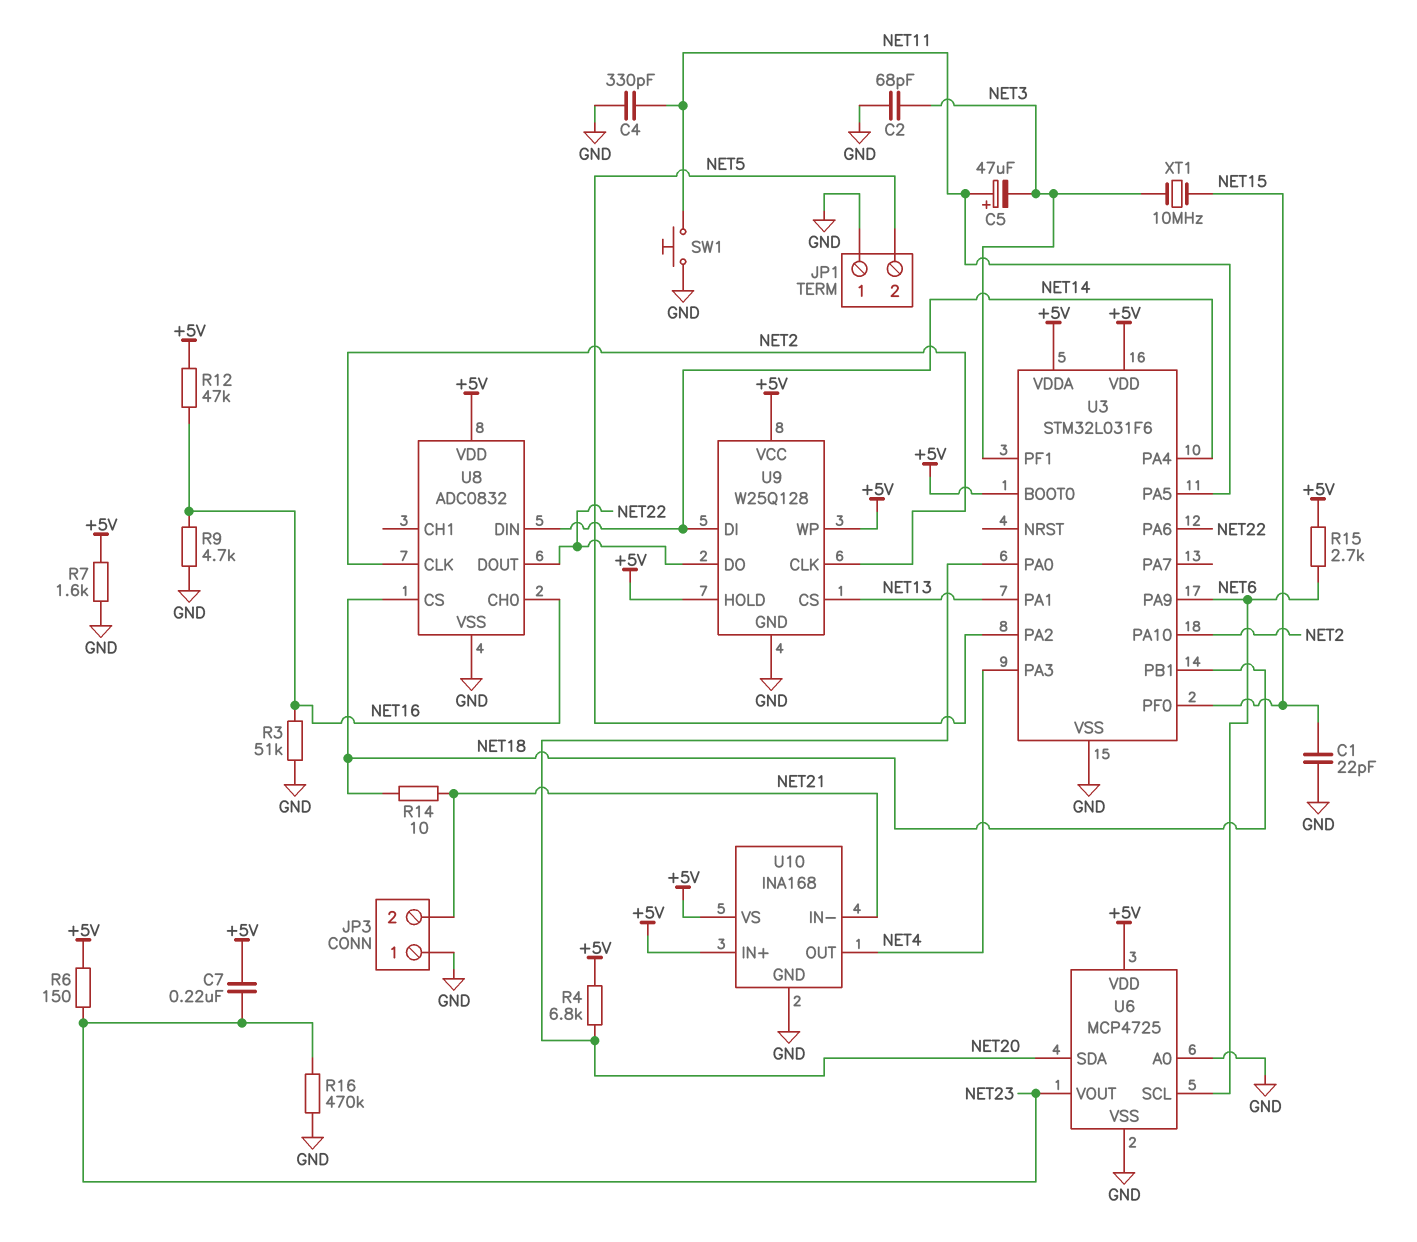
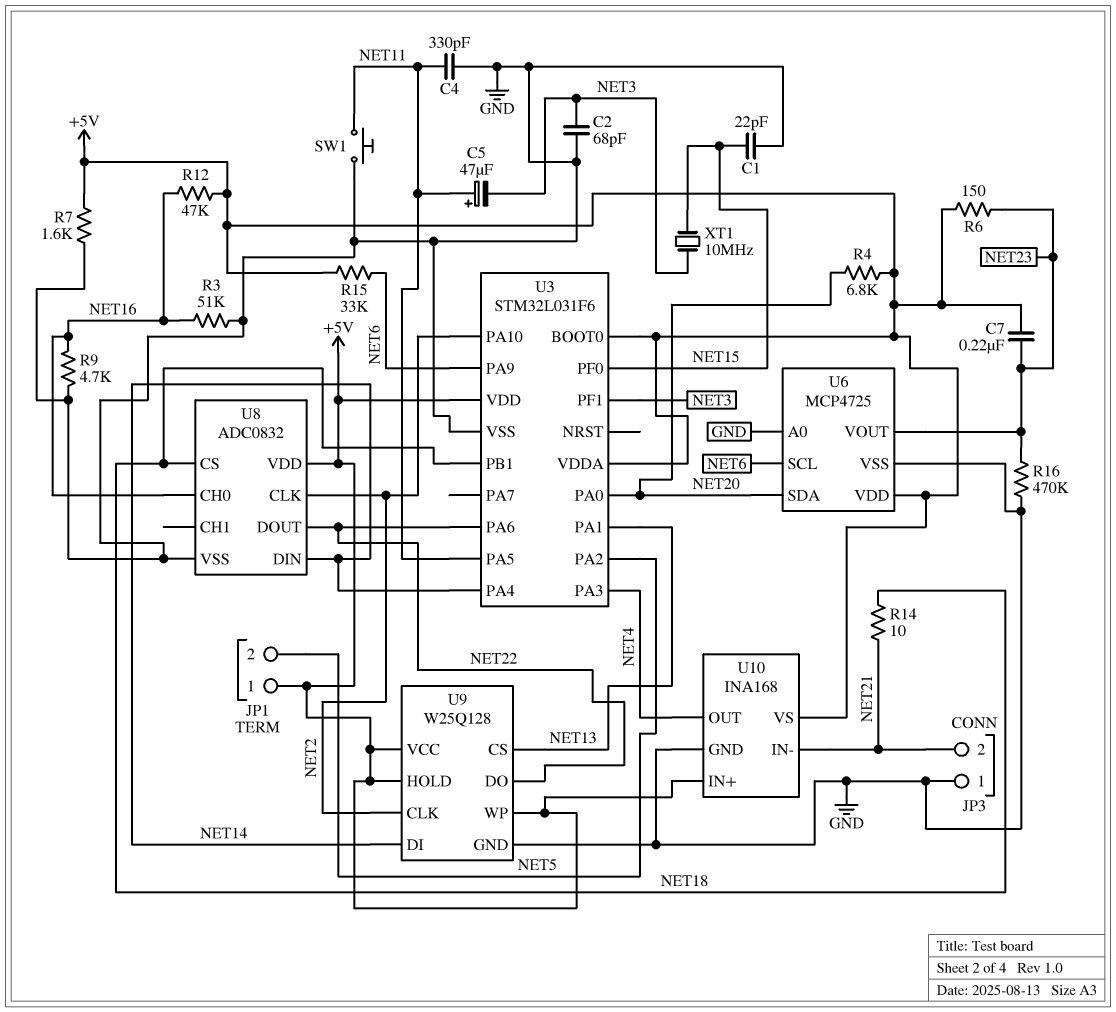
JP1 pin 1: GND -> +5V
R15: 2.7k (+5V, NET6) -> 33k (+5V, NET6)

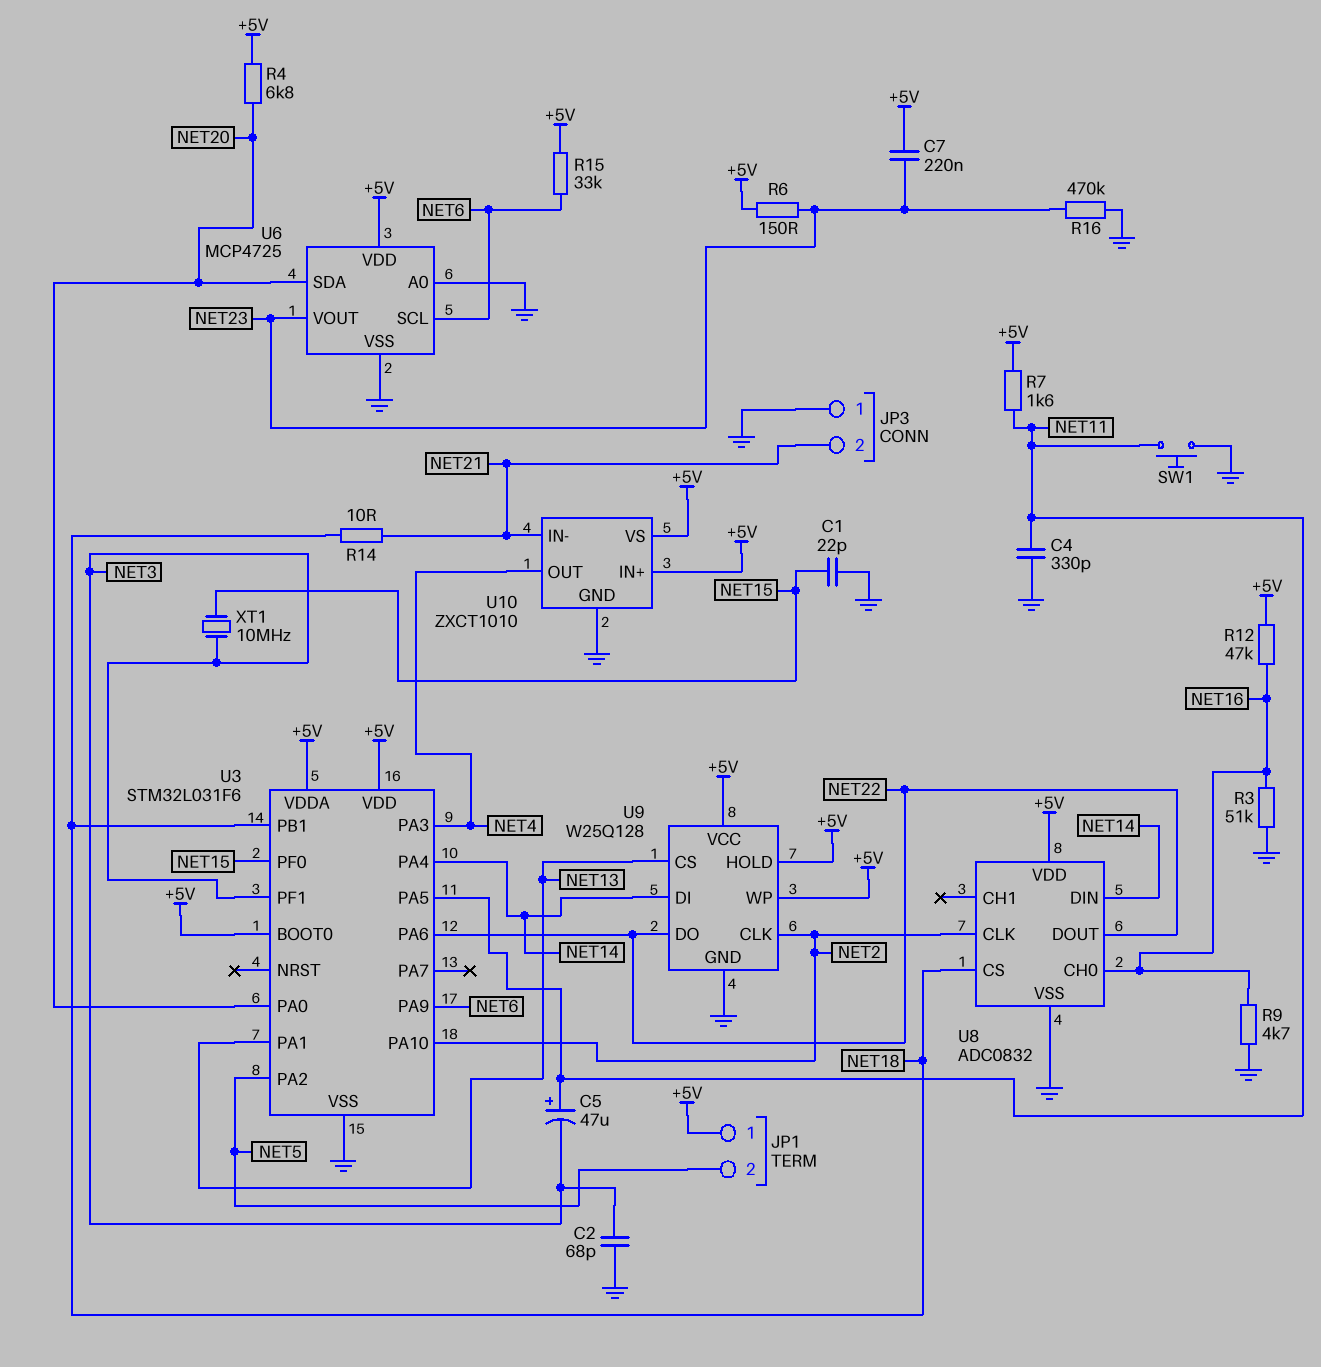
R7: 1.6k (+5V, GND) -> 1.6k (+5V, NET11)
U10: INA168 -> ZXCT1010

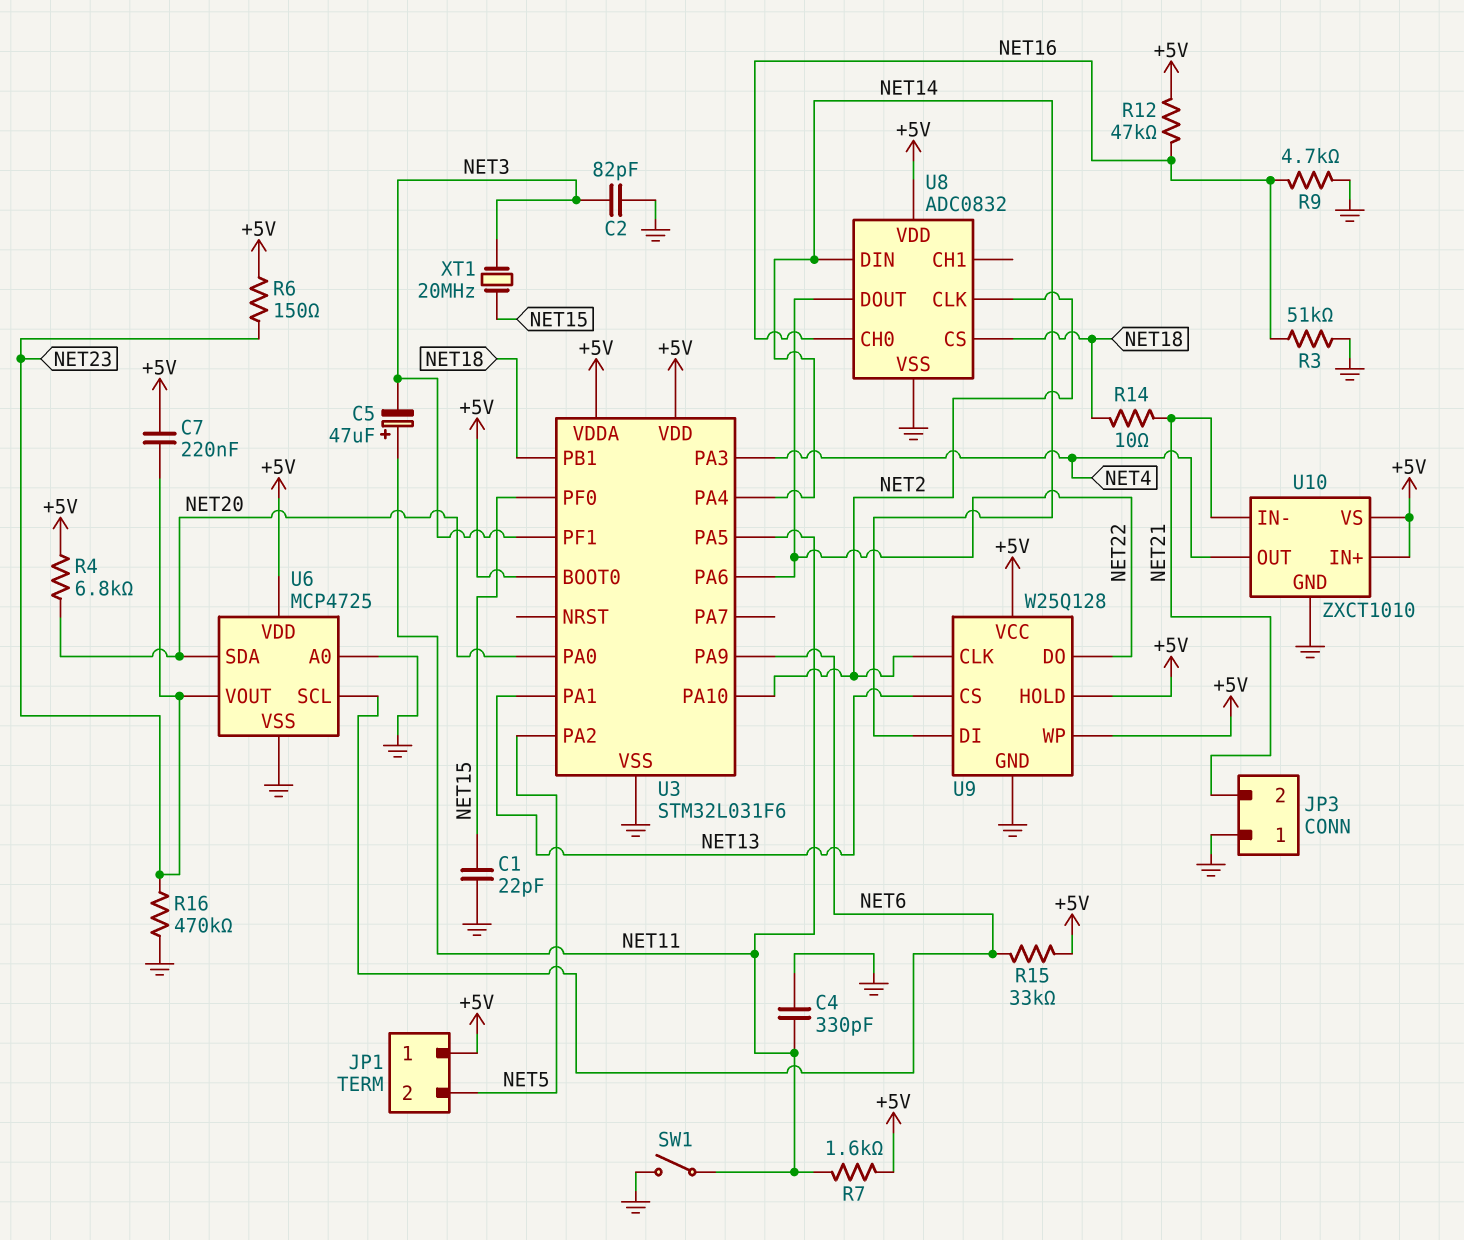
C2: 68pF (GND, NET3) -> 82pF (GND, NET3)
SW1: button (GND, NET11) -> switch (GND, NET11)
XT1: 10MHz (NET3, NET15) -> 20MHz (NET3, NET15)

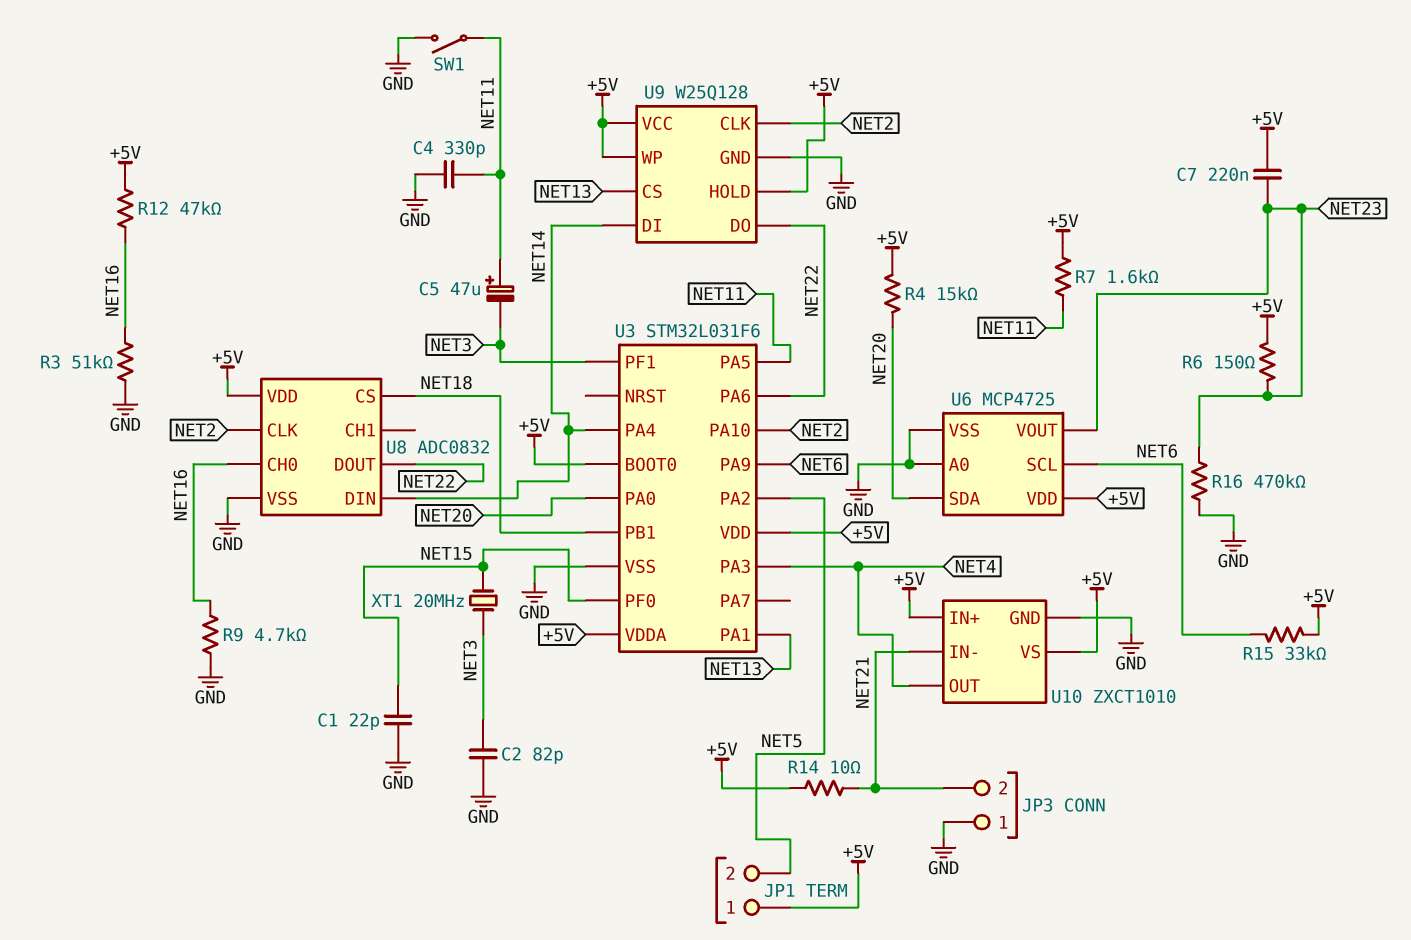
R4: 6.8k (+5V, NET20) -> 15k (+5V, NET20)
R14: 10 (NET18, NET21) -> 10 (+5V, NET21)

